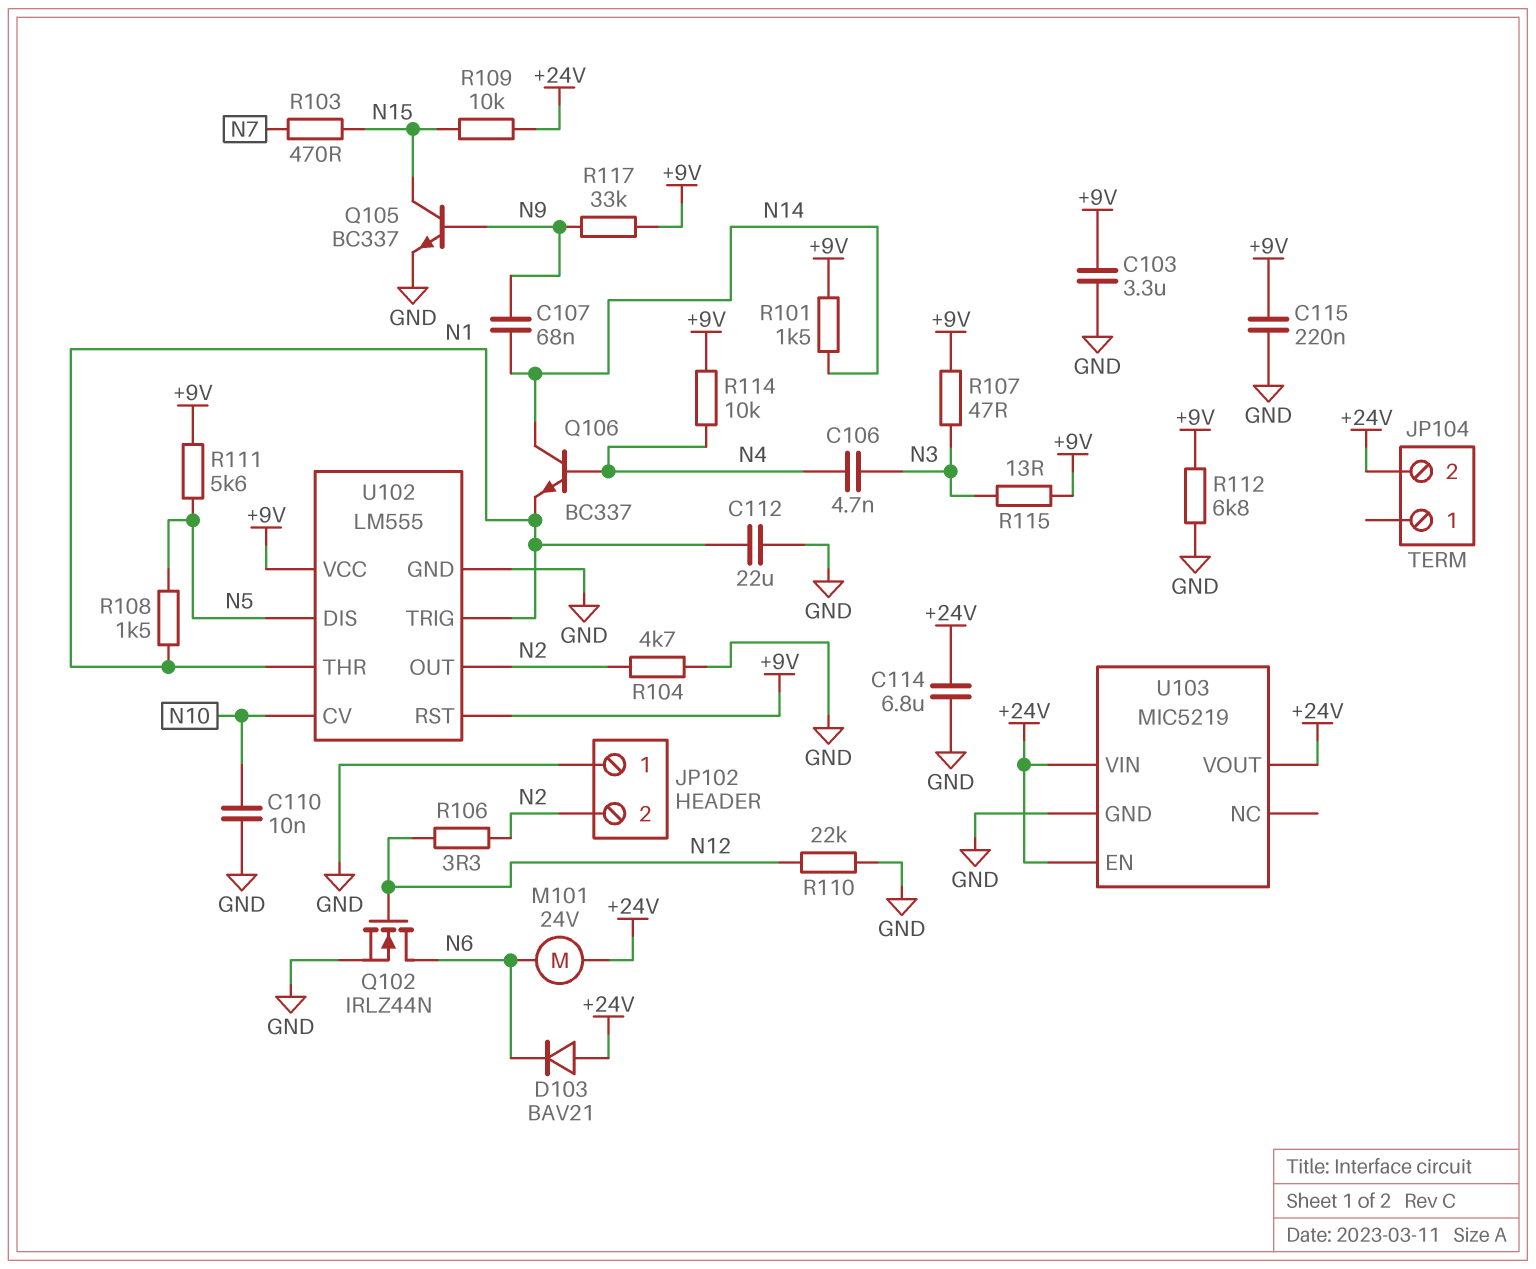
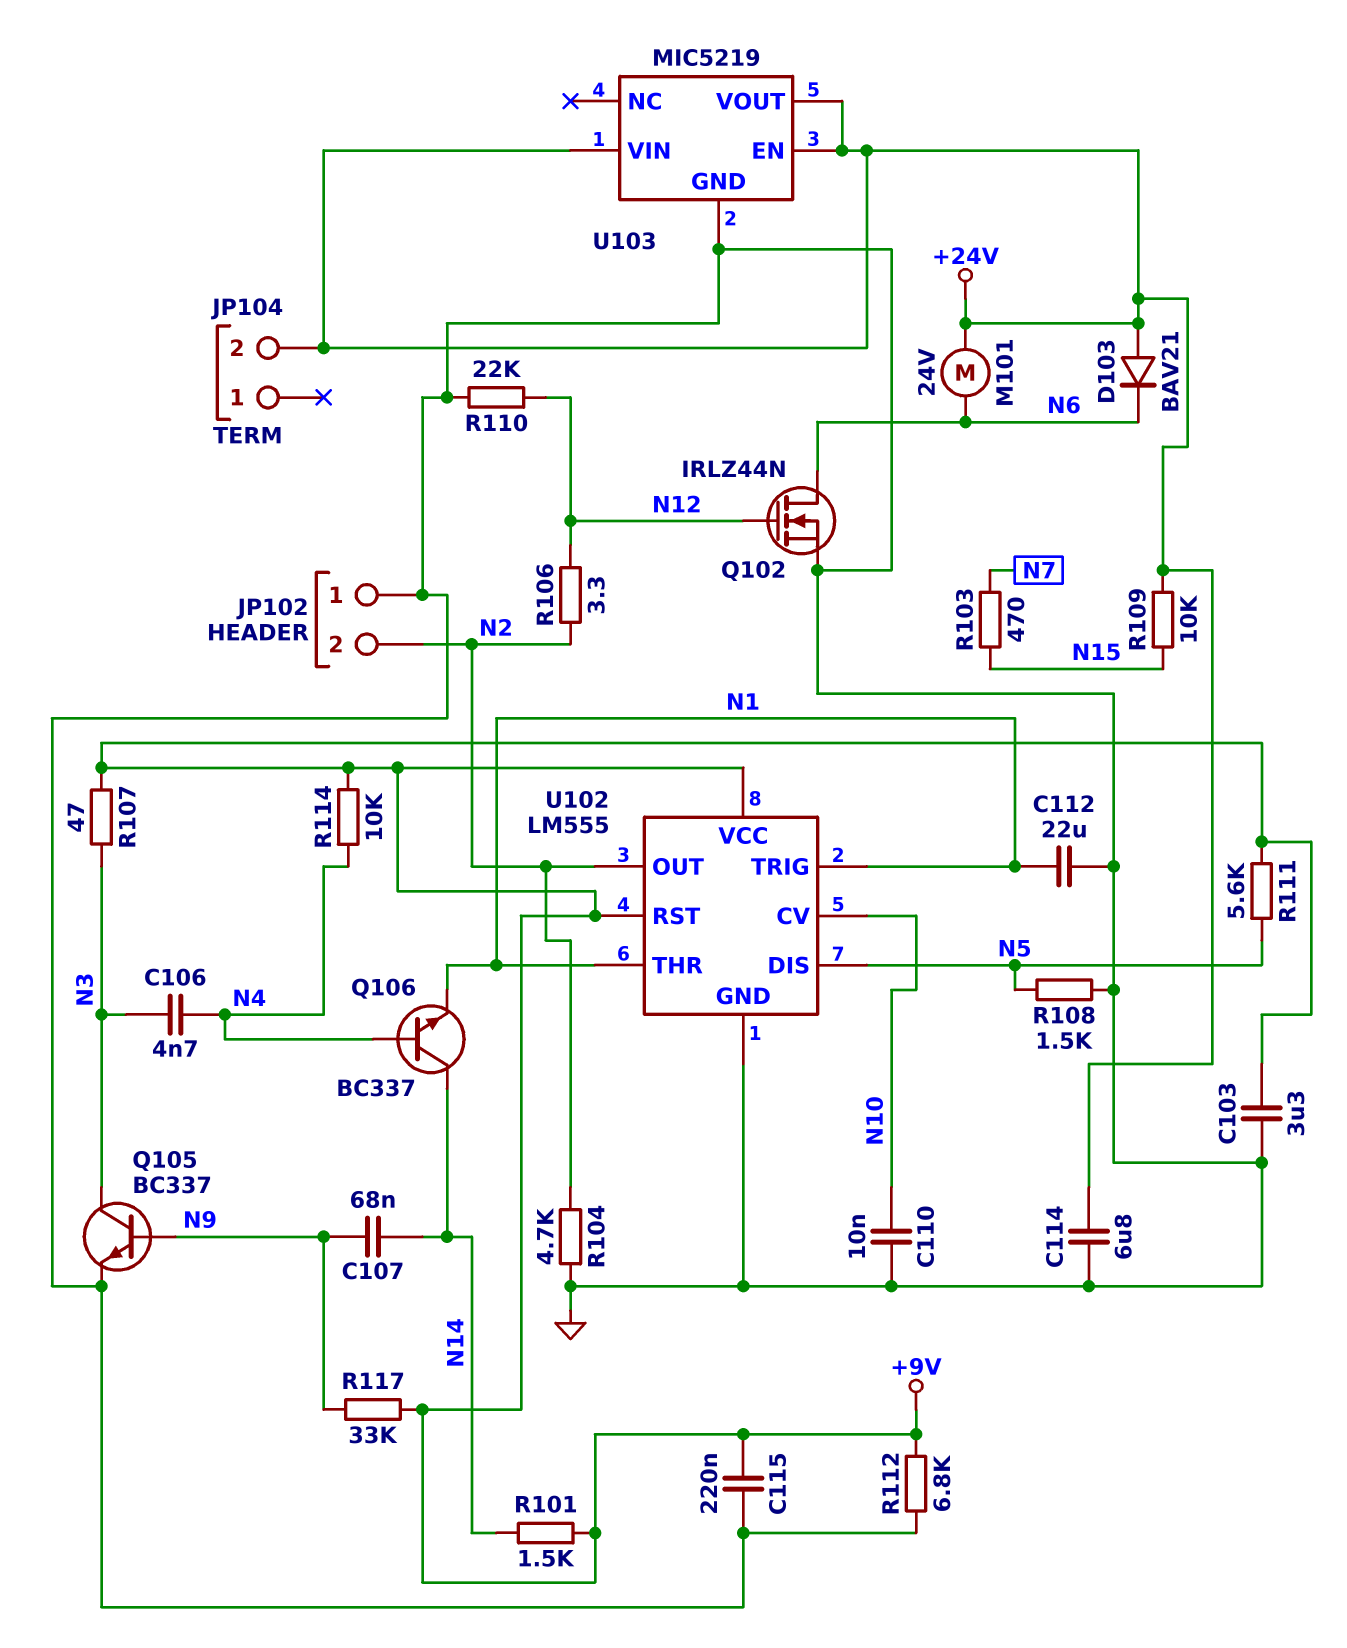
Q105: NPN BC337 (B N9, C N15, E GND) -> NPN BC337 (B N9, C N3, E GND)
R108: 1.5k (N1, N5) -> 1.5k (GND, N5)
R115: 13 (+9V, N3) -> none

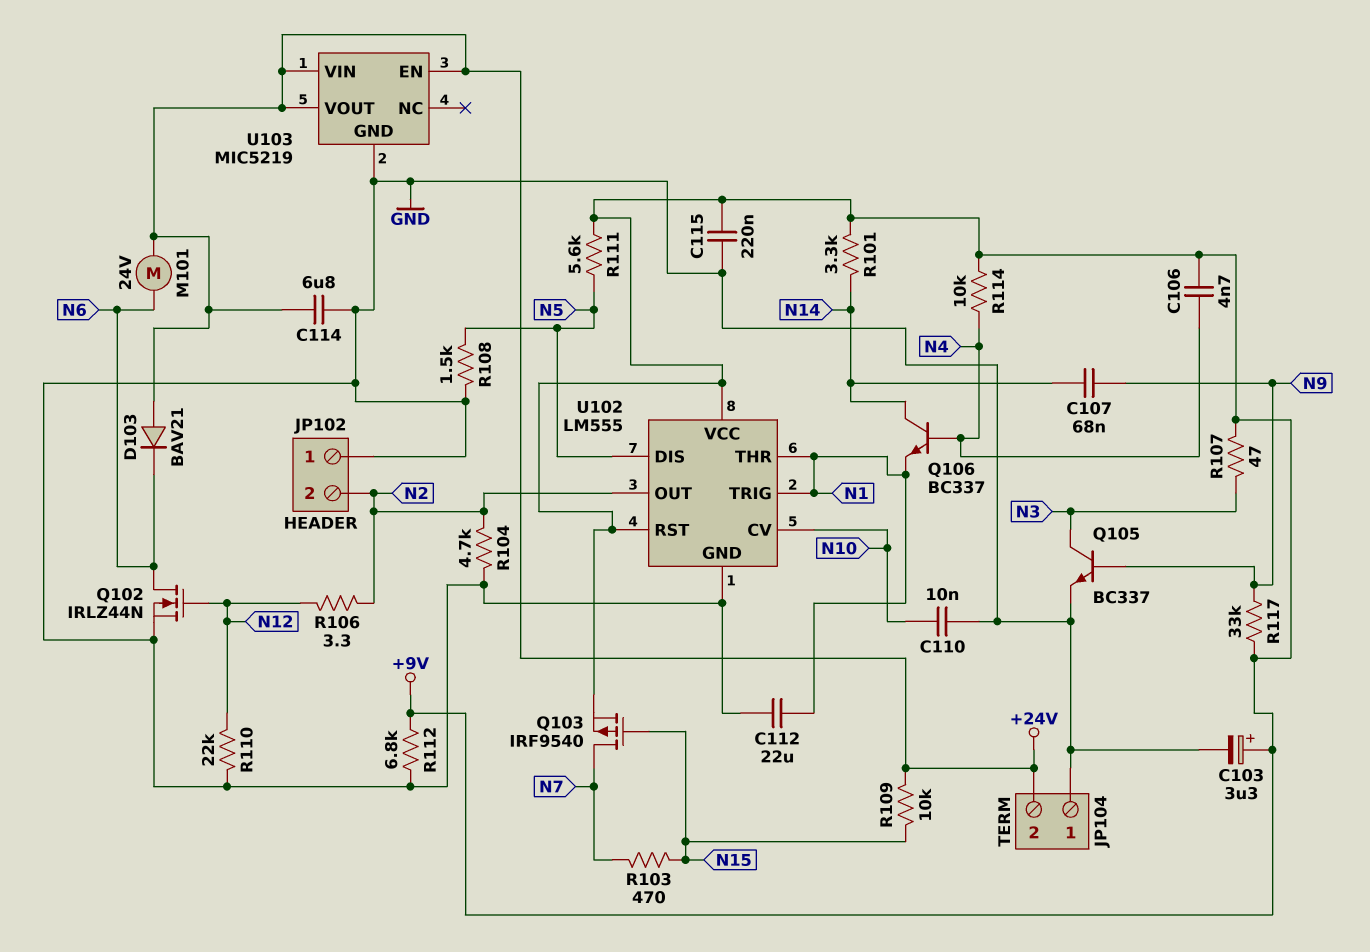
C103: 3.3uF (+9V, GND) -> 3.3uF (plus +9V, minus GND)
C106: 4.7nF (N3, N4) -> 4.7nF (+9V, N4)
JP104 pin 1: none -> GND
Q103: none -> PMOS IRF9540 (G N15, D N7, S +9V)
R101: 1.5k (+9V, N14) -> 3.3k (+9V, N14)

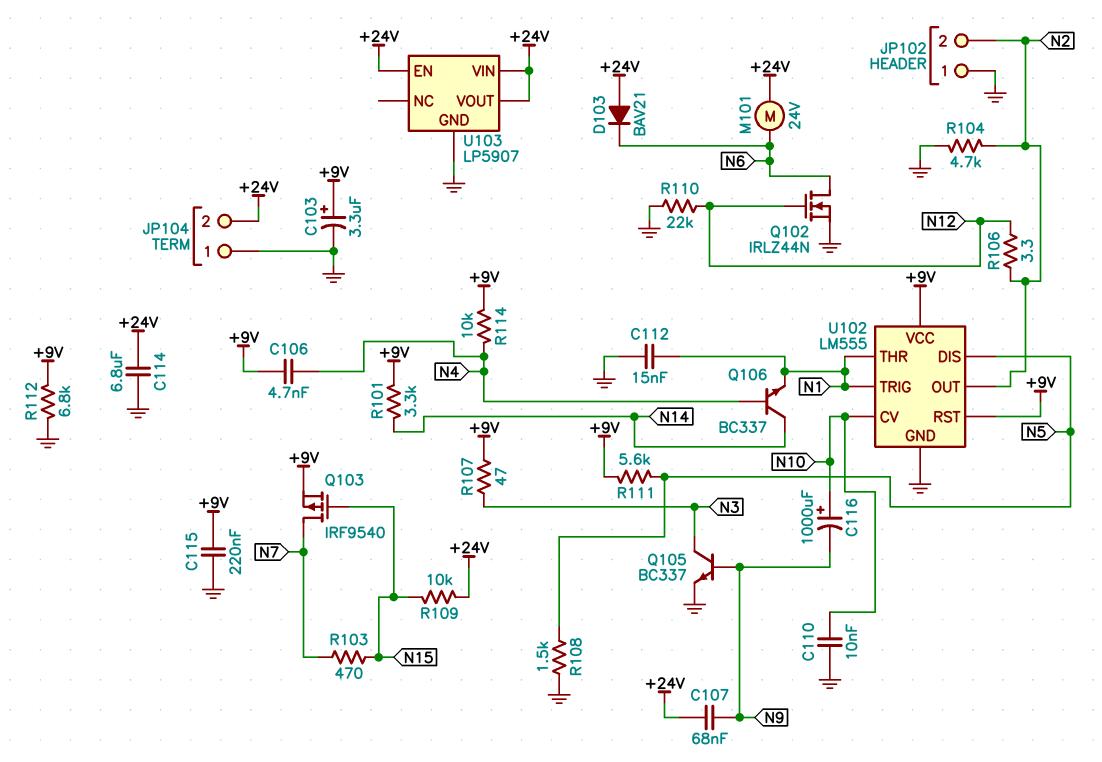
C107: 68nF (N9, N14) -> 68nF (+24V, N9)
C112: 22uF (GND, N1) -> 15nF (GND, N1)
C116: none -> 1000uF (plus N10, minus N9)
R117: 33k (+9V, N9) -> none
U103: MIC5219 -> LP5907

